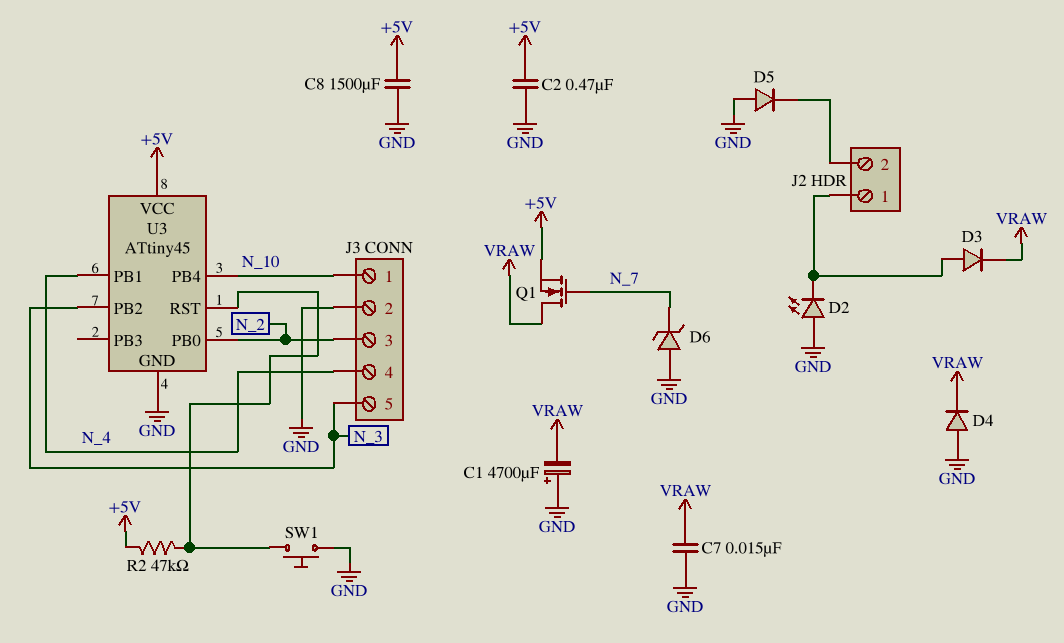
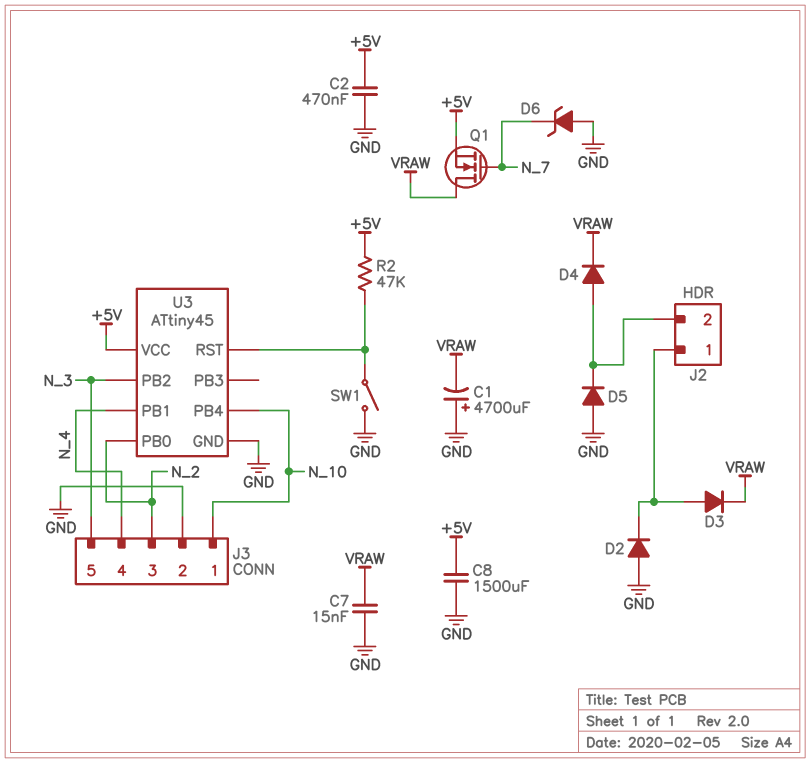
D2: LED (A GND, K J2/1) -> diode (A GND, K J2/1)
D4: diode (A GND, K VRAW) -> diode (A J2/2, K VRAW)
SW1: button (GND, U3/RST) -> switch (GND, U3/RST)

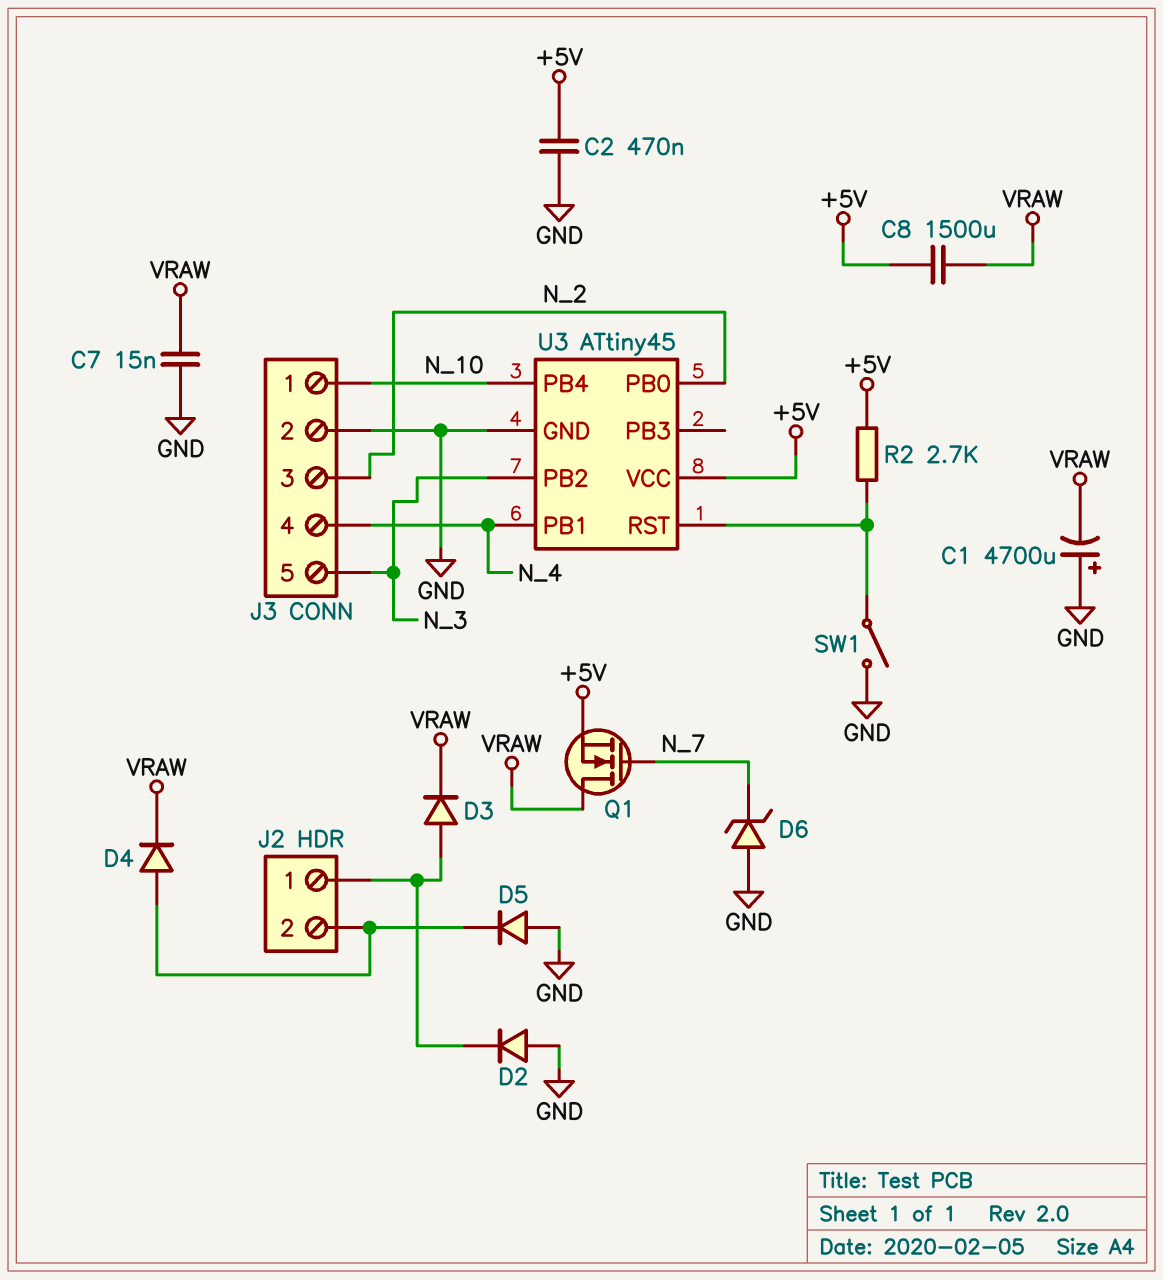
C8: 1500uF (+5V, GND) -> 1500uF (+5V, VRAW)
R2: 47k (+5V, U3/RST) -> 2.7k (+5V, U3/RST)

